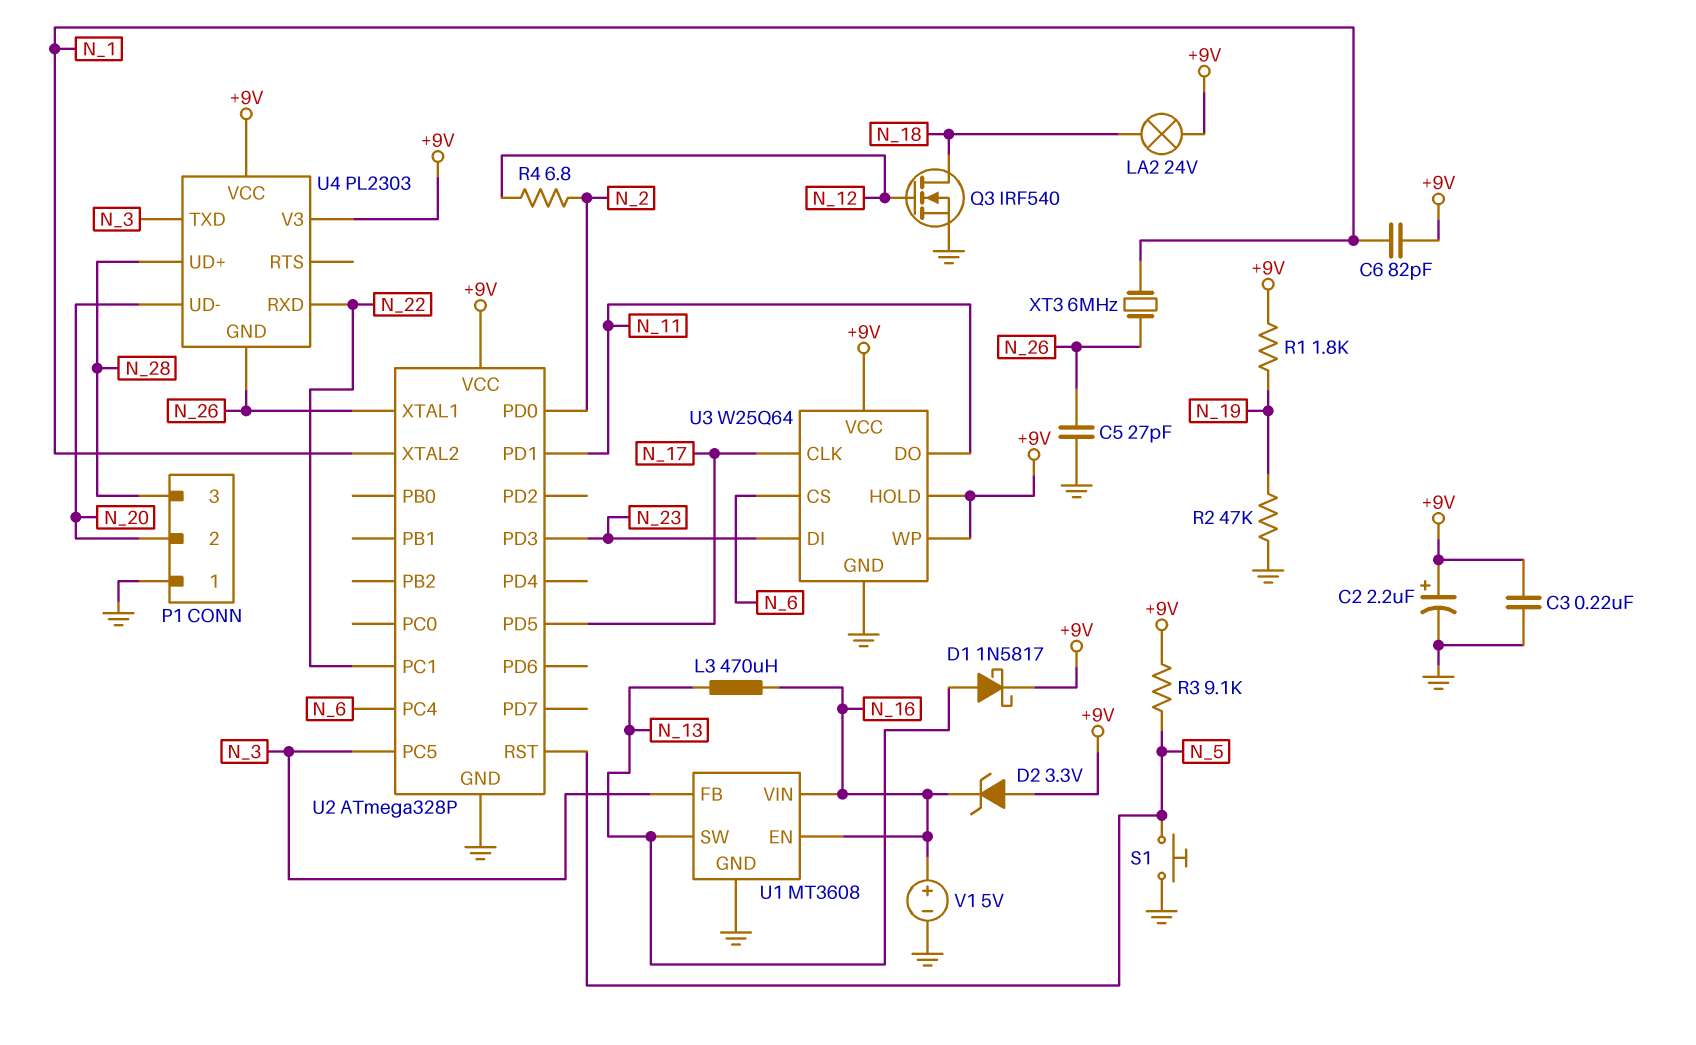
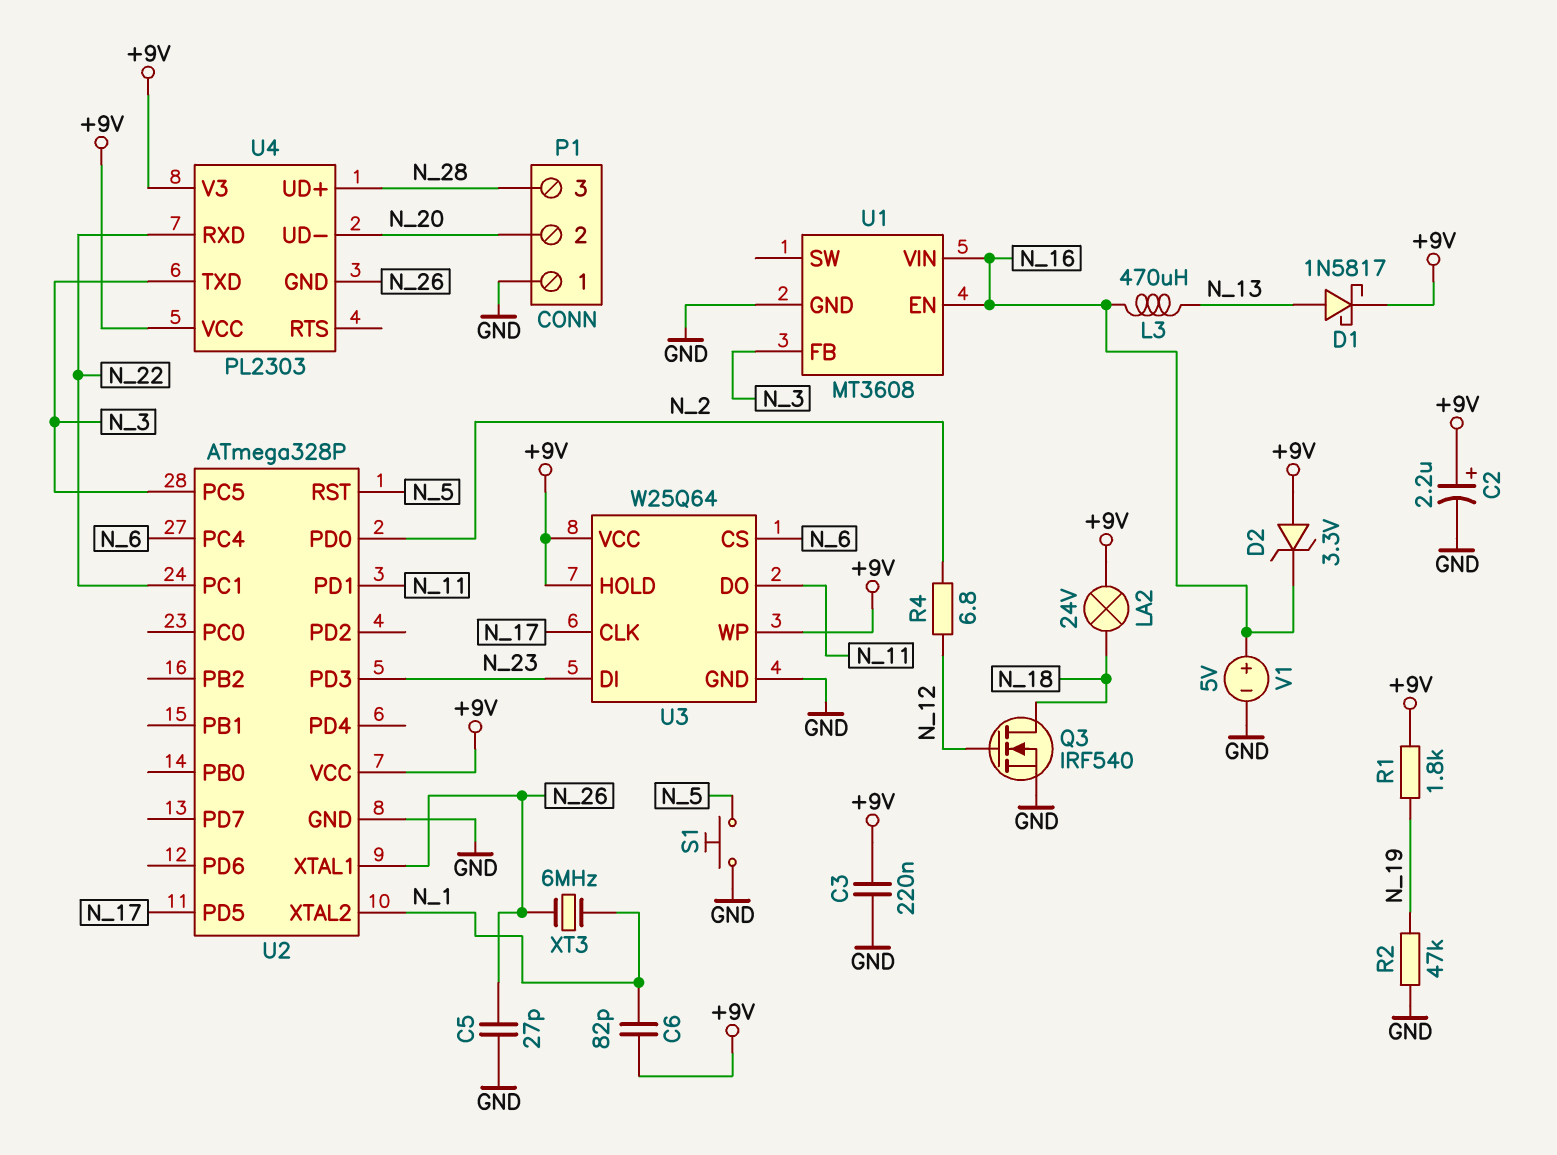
R3: 9.1k (+9V, N_5) -> none
U1 pin SW: N_13 -> none

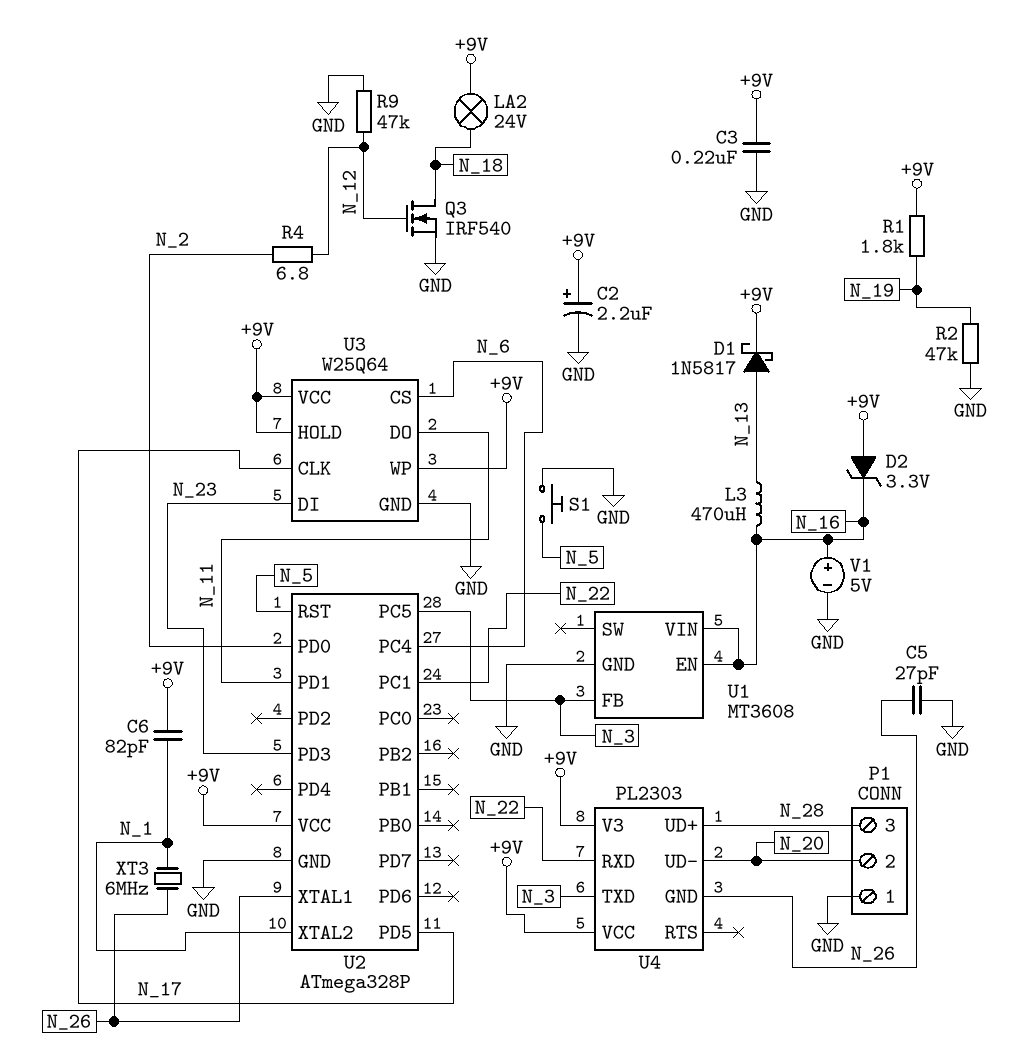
R9: none -> 47k (GND, N_12)

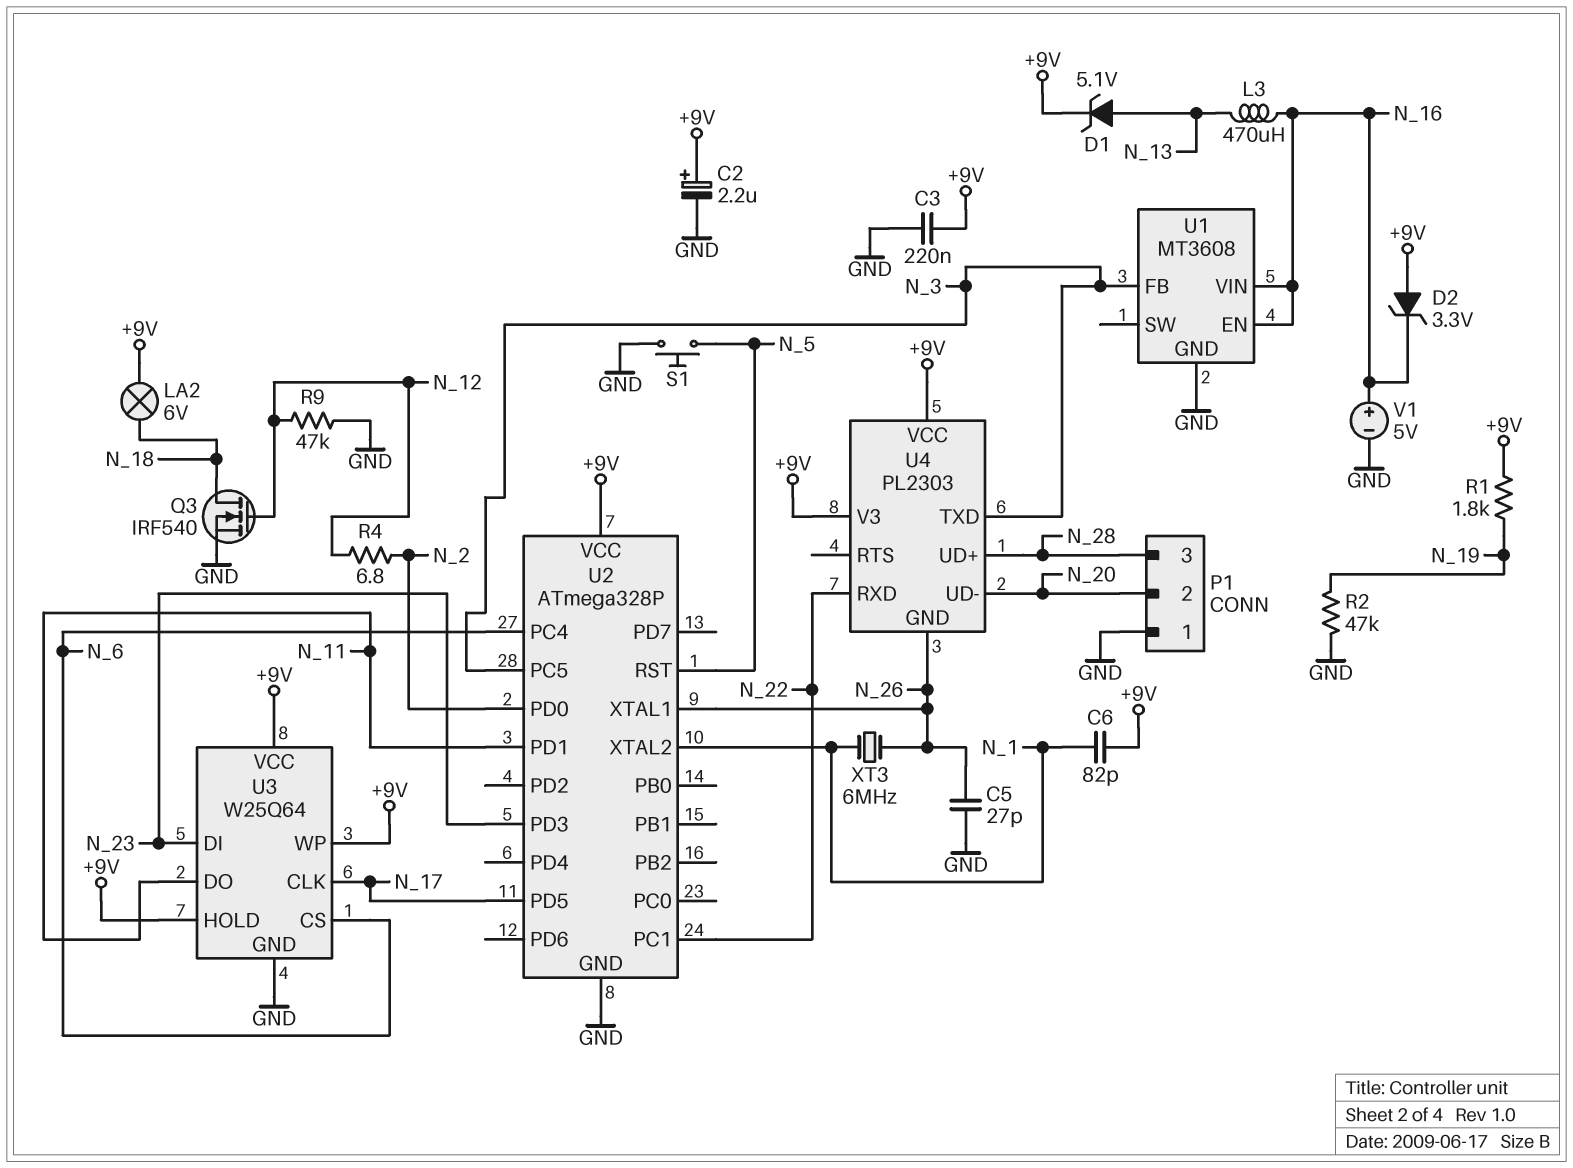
D1: schottky 1N5817 (A N_13, K +9V) -> zener 5.1V (A N_13, K +9V)
LA2: lamp 24V (+9V, N_18) -> lamp 6V (+9V, N_18)

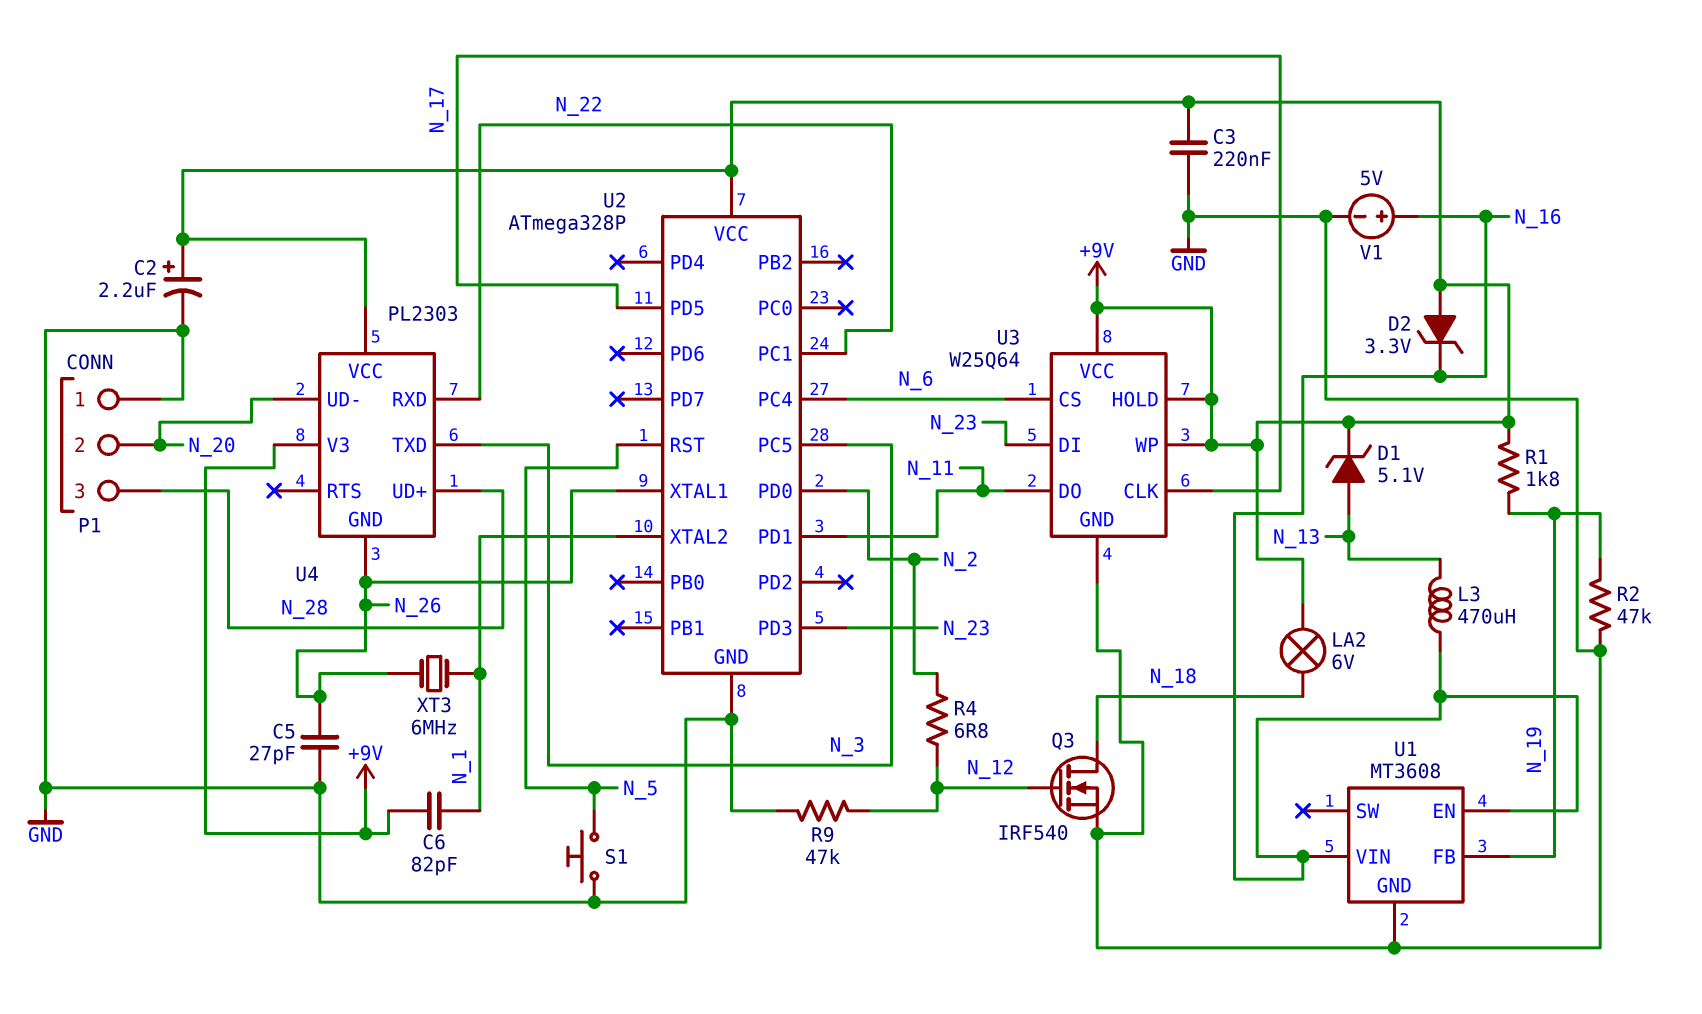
U1 pin FB: N_3 -> N_19

